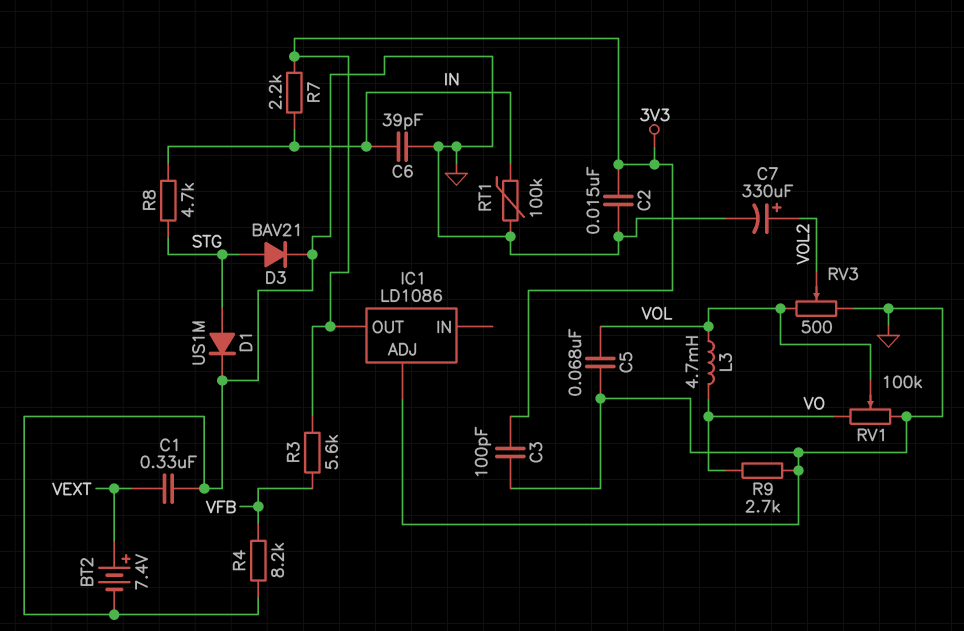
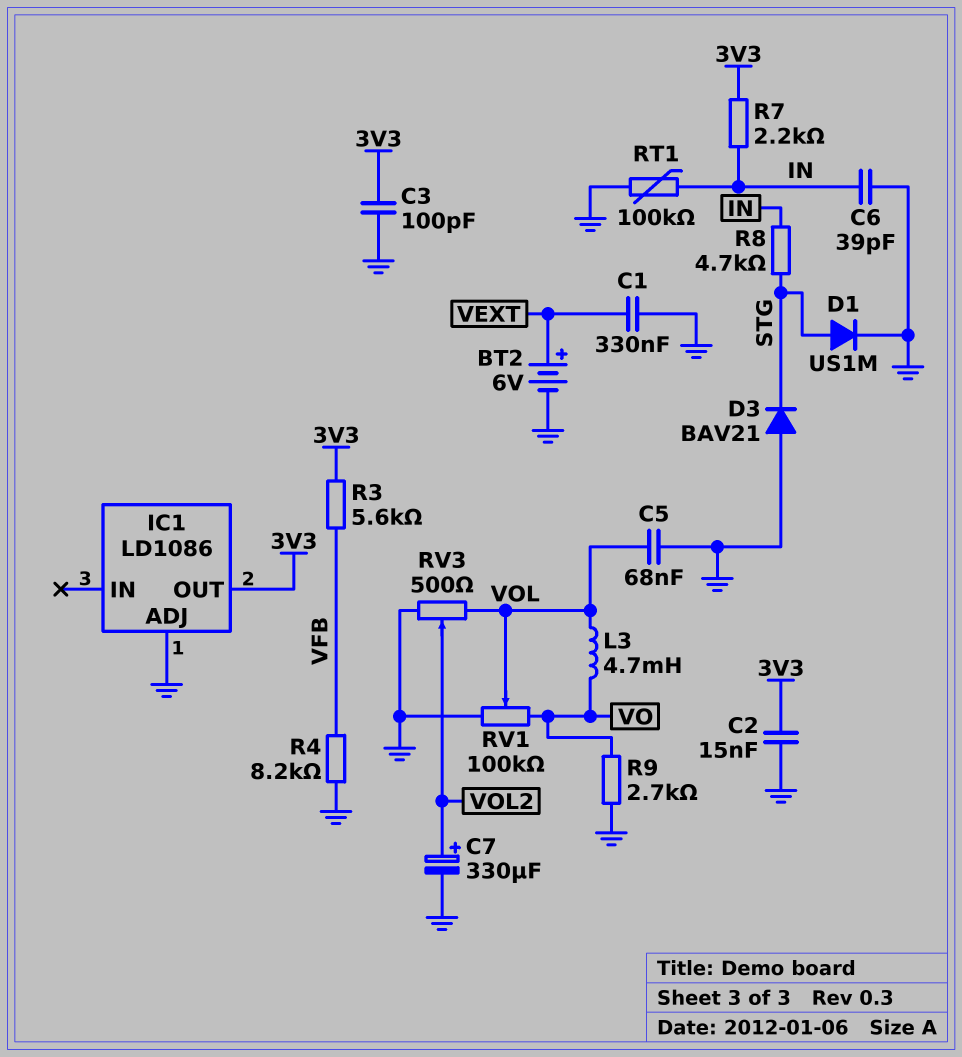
BT2: 7.4V (plus VEXT, minus GND) -> 6V (plus VEXT, minus GND)
D3: diode BAV21 (A STG, K GND) -> diode BAV21 (A GND, K STG)

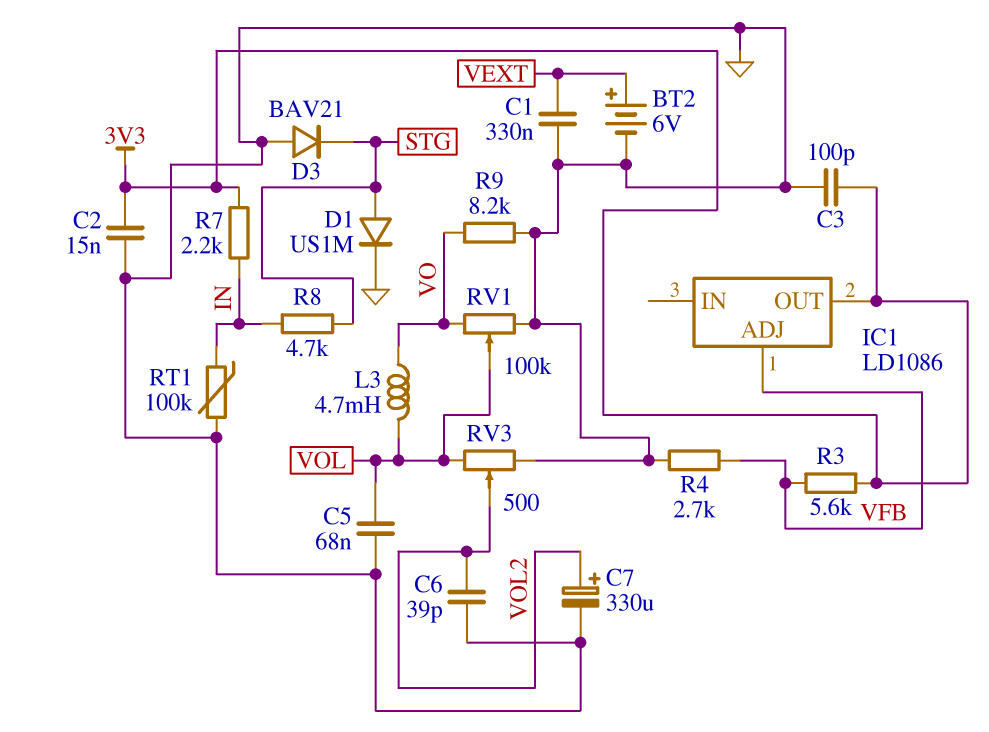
C6: 39pF (GND, IN) -> 39pF (GND, VOL2)
IC1 pin ADJ: GND -> VFB
R4: 8.2k (GND, VFB) -> 2.7k (GND, VFB)
R9: 2.7k (GND, VO) -> 8.2k (GND, VO)

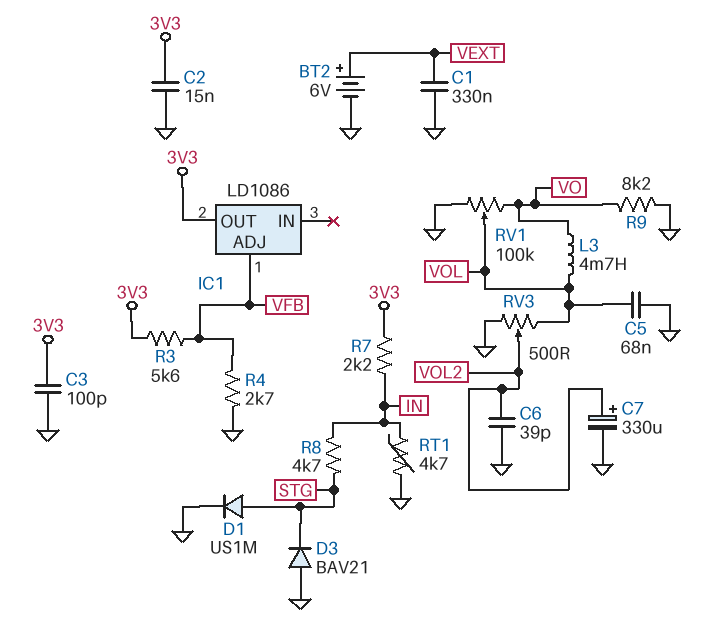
RT1: 100k (GND, IN) -> 4.7k (GND, IN)

